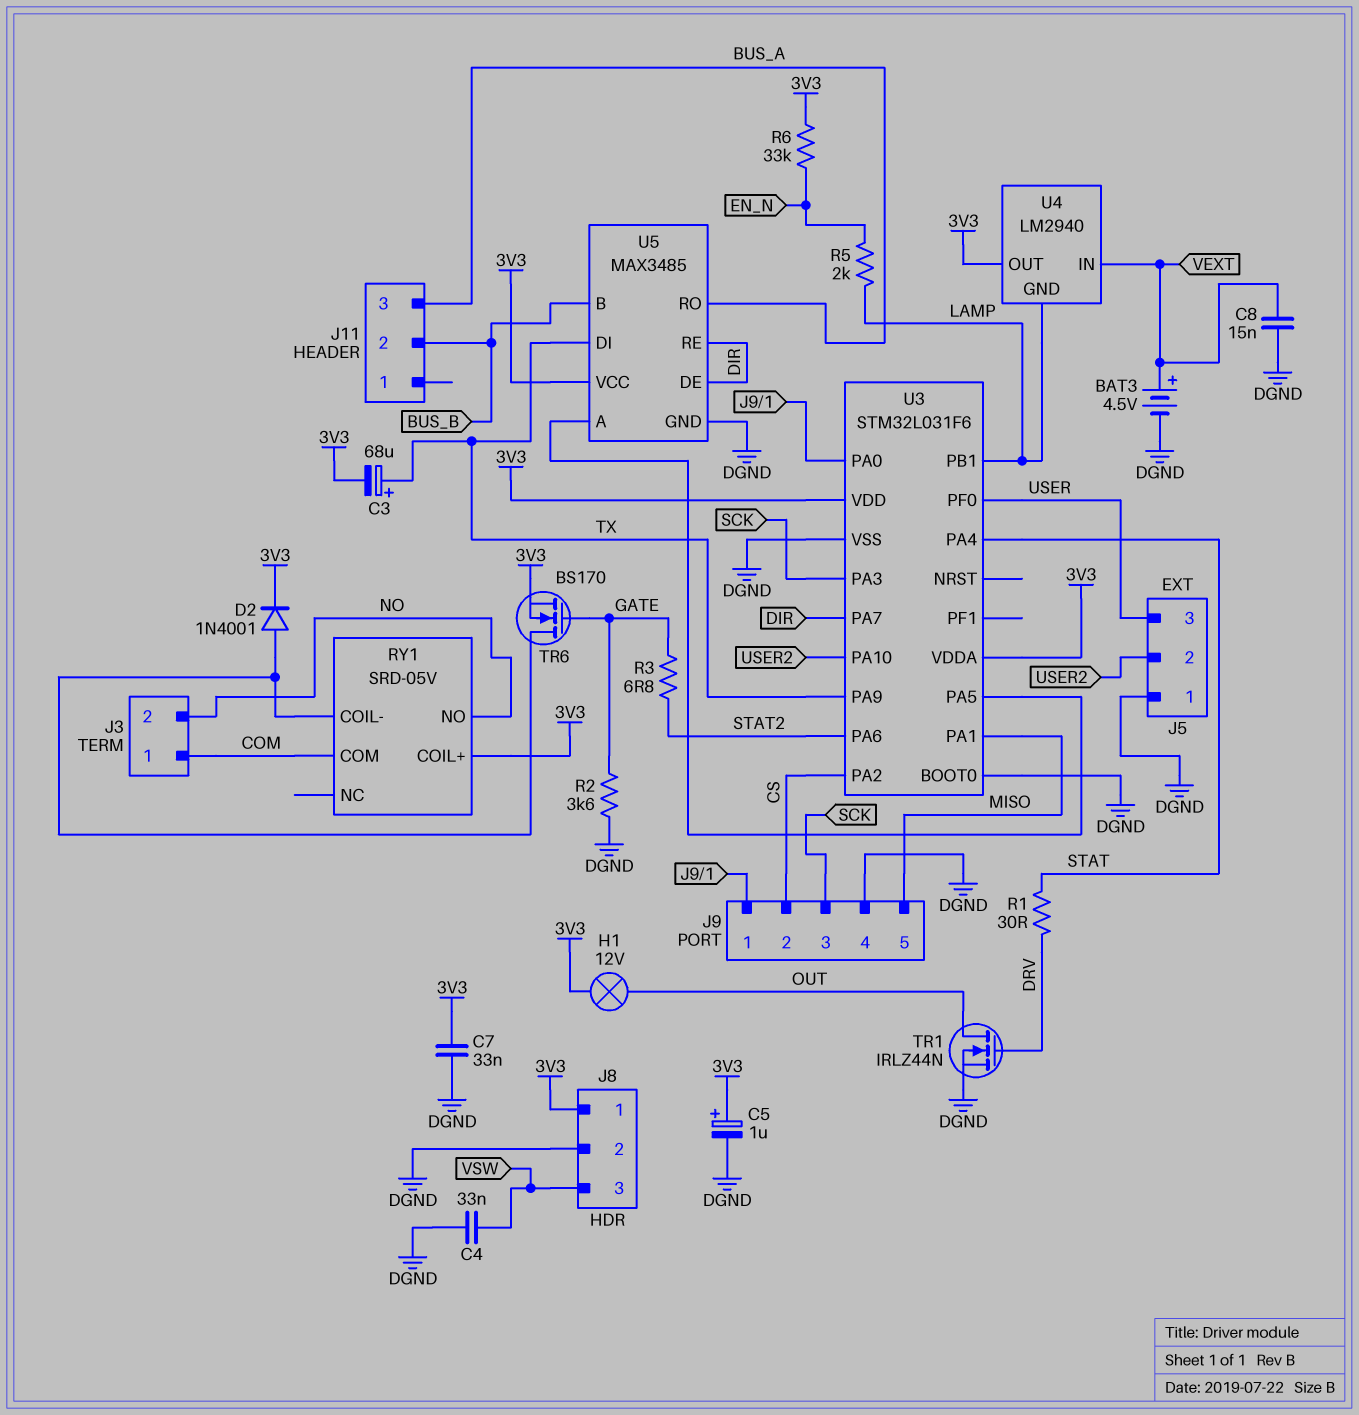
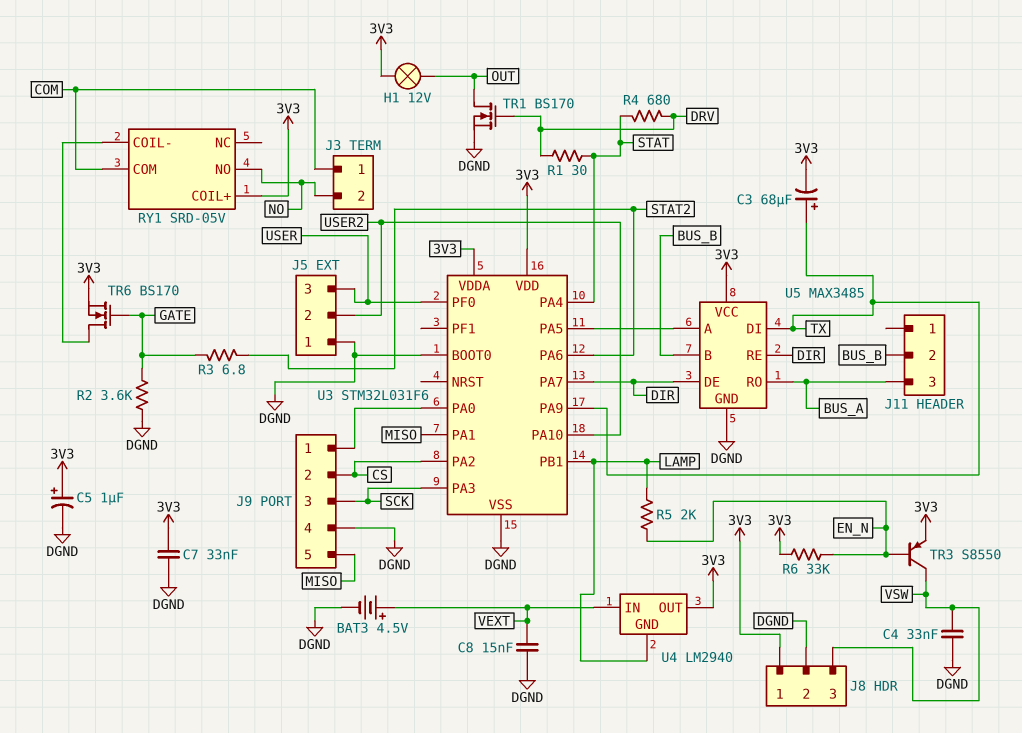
D2: diode 1N4001 (A RY1/COIL-, K 3V3) -> none
R4: none -> 680 (DRV, STAT)
TR1: NMOS IRLZ44N (G DRV, D OUT, S DGND) -> NMOS BS170 (G DRV, D OUT, S DGND)
TR3: none -> PNP S8550 (B EN_N, C VSW, E 3V3)

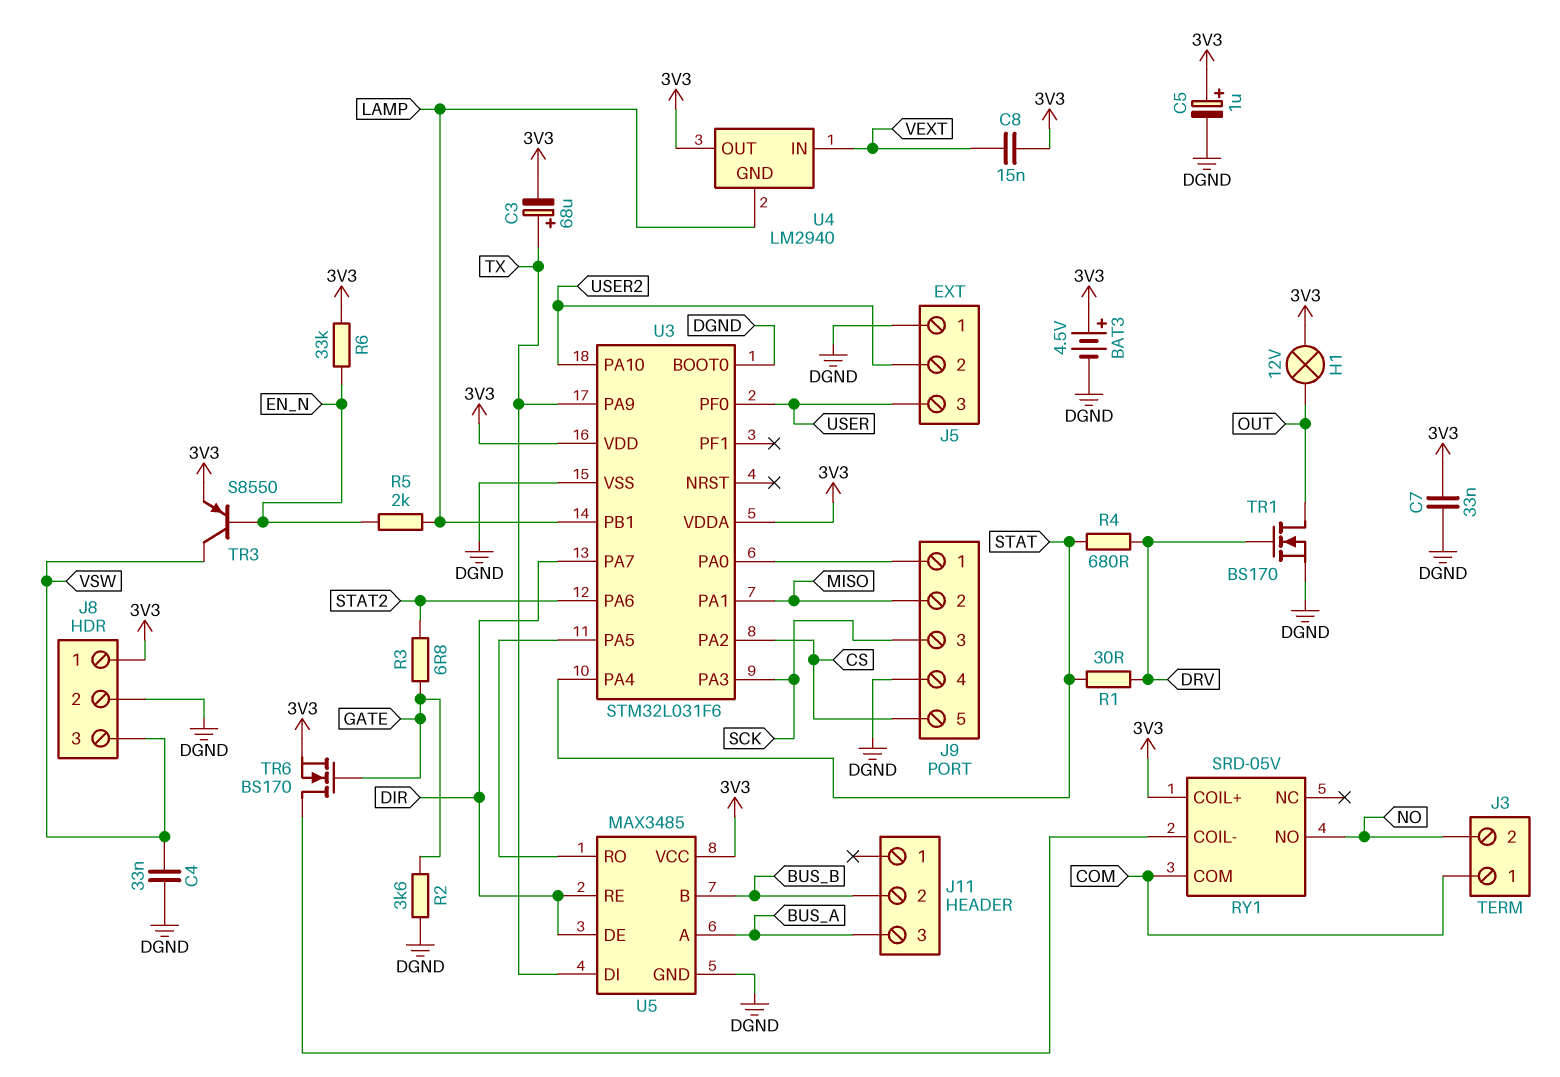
BAT3: 4.5V (plus VEXT, minus DGND) -> 4.5V (plus 3V3, minus DGND)
C8: 15nF (DGND, VEXT) -> 15nF (3V3, VEXT)
J9 pin 2: CS -> MISO
J9 pin 5: MISO -> CS
U5 pin A: U3/PA5 -> BUS_A
U5 pin RO: BUS_A -> U3/PA5

